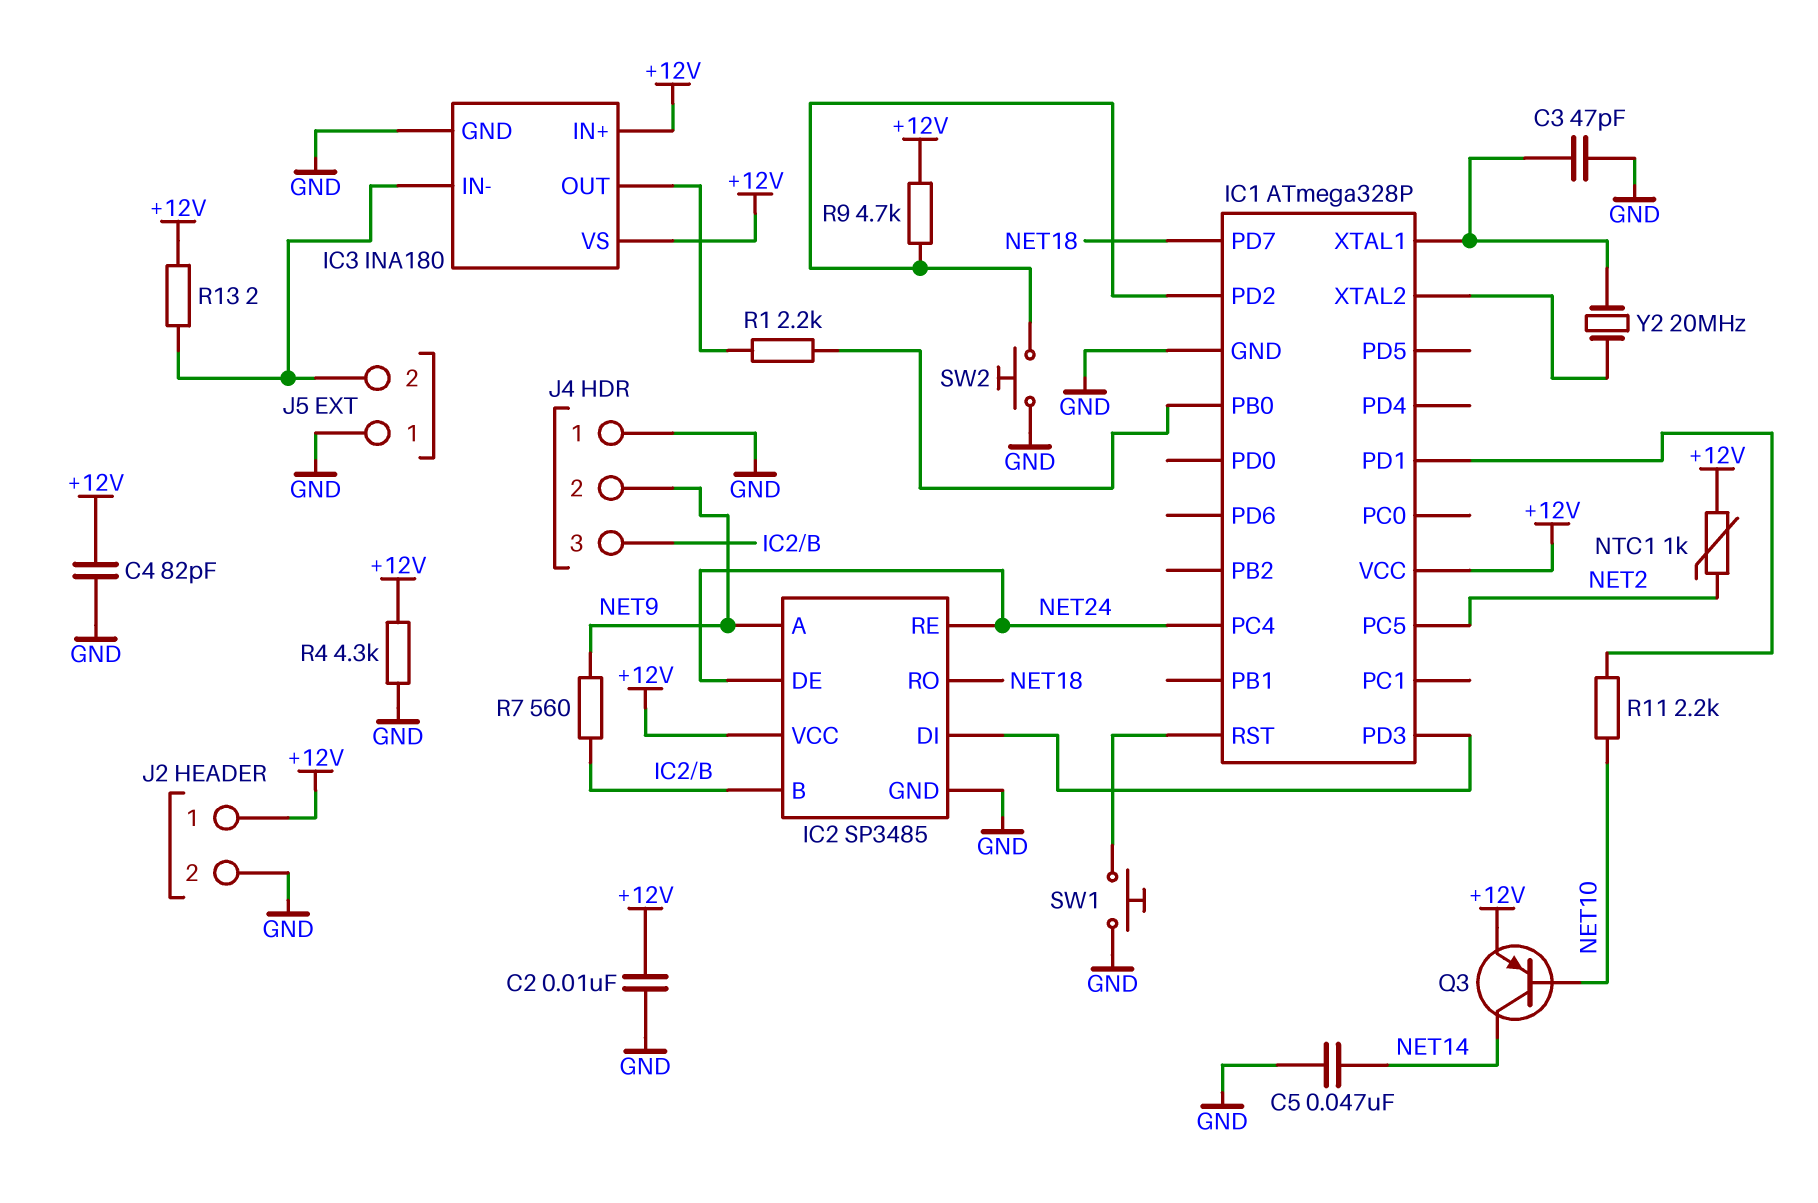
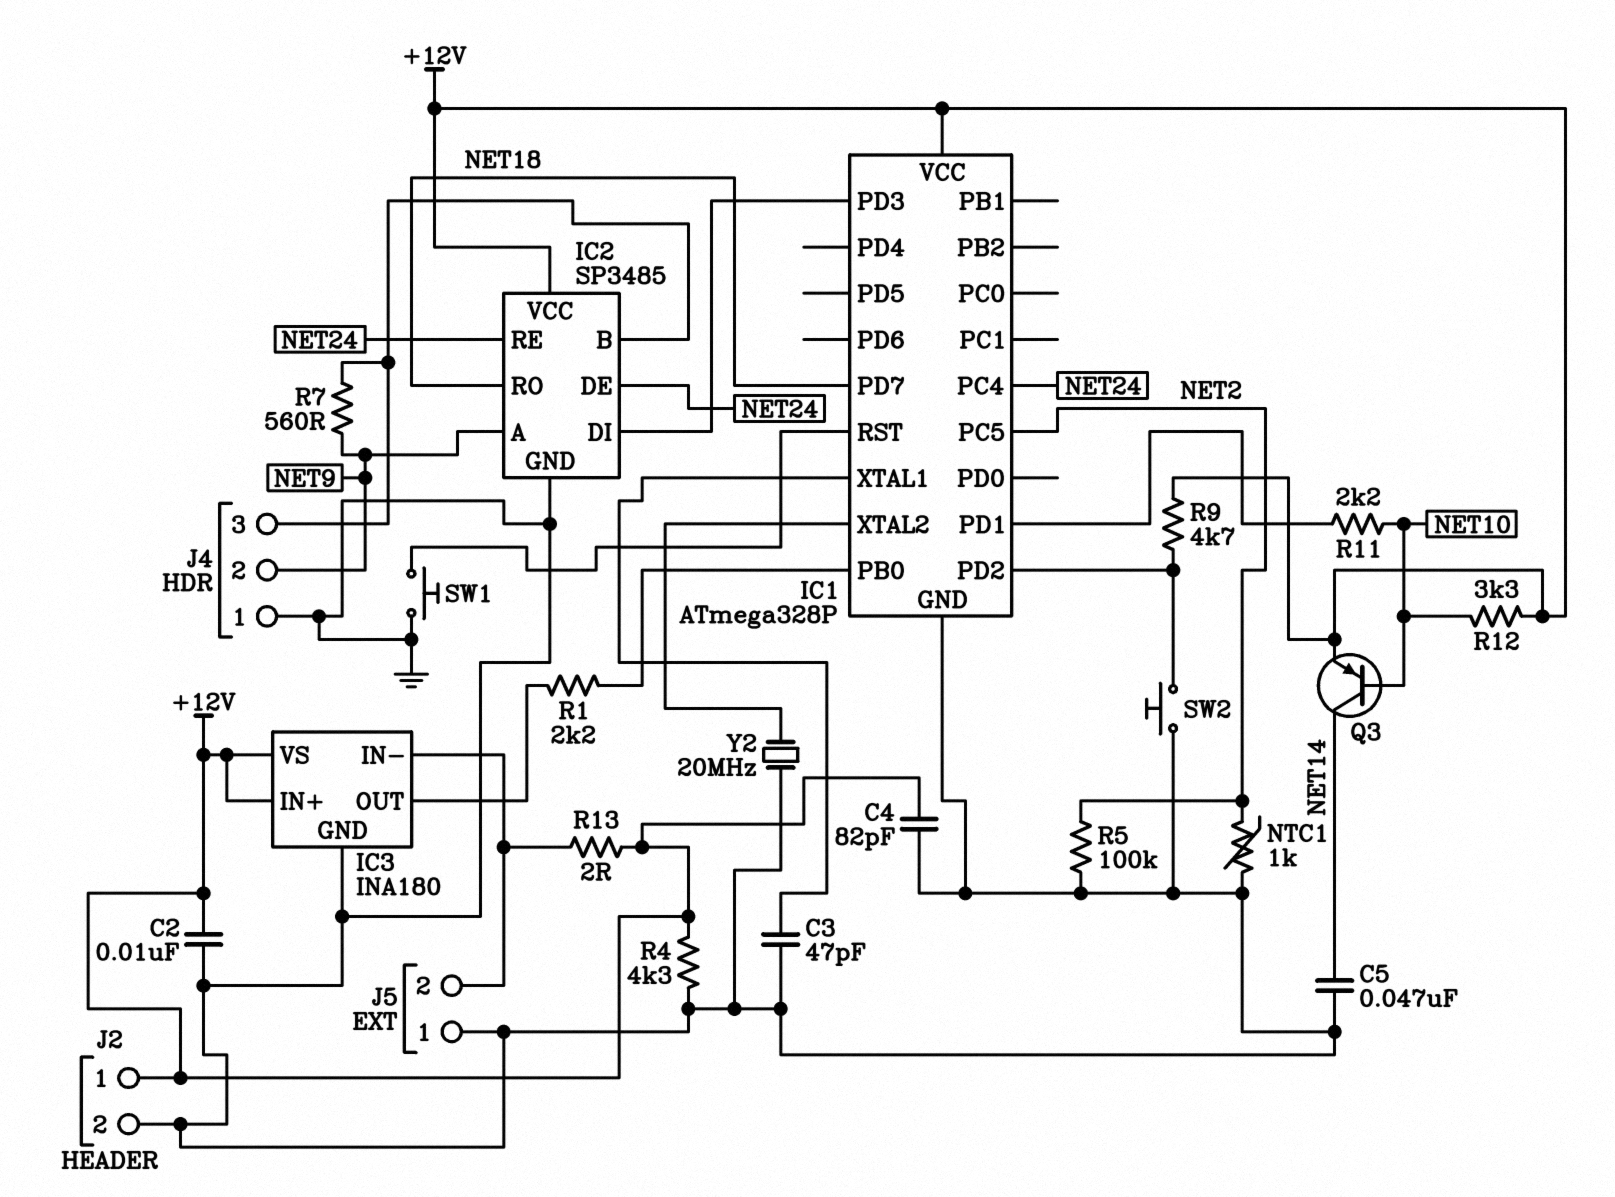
NTC1: 1k (+12V, NET2) -> 1k (GND, NET2)
R5: none -> 100k (GND, NET2)
R12: none -> 3.3k (+12V, NET10)
Y2: 20MHz (IC1/XTAL1, IC1/XTAL2) -> 20MHz (GND, IC1/XTAL2)

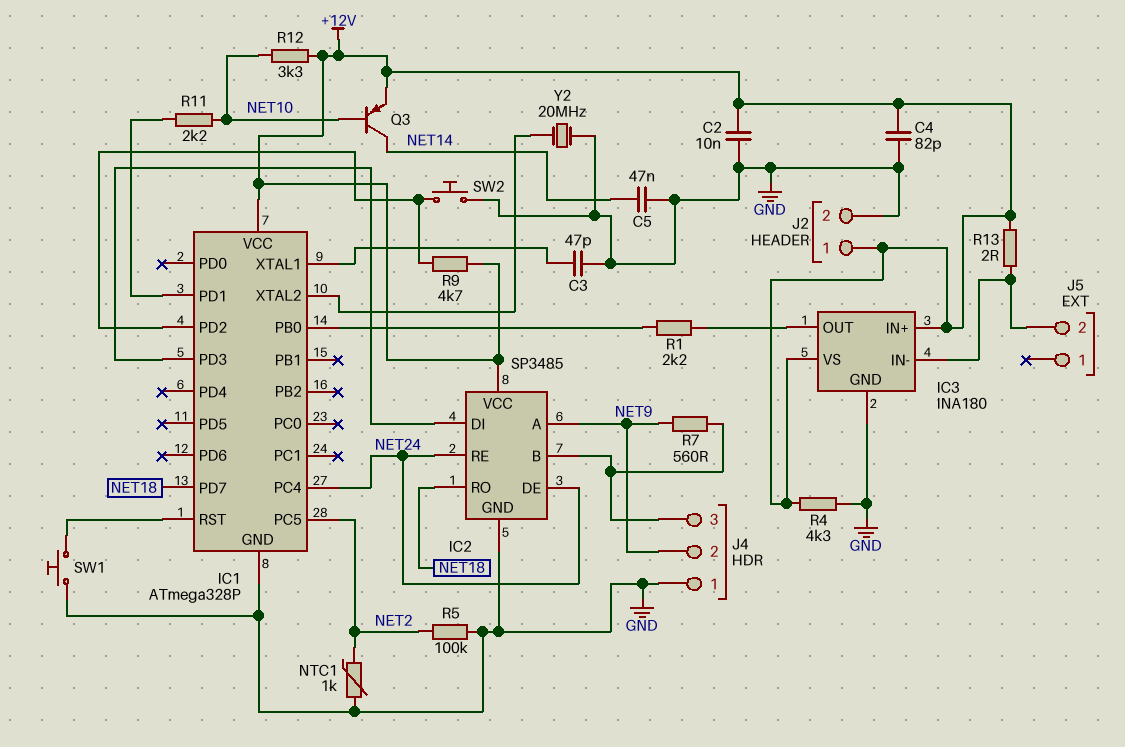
J5 pin 1: GND -> none

